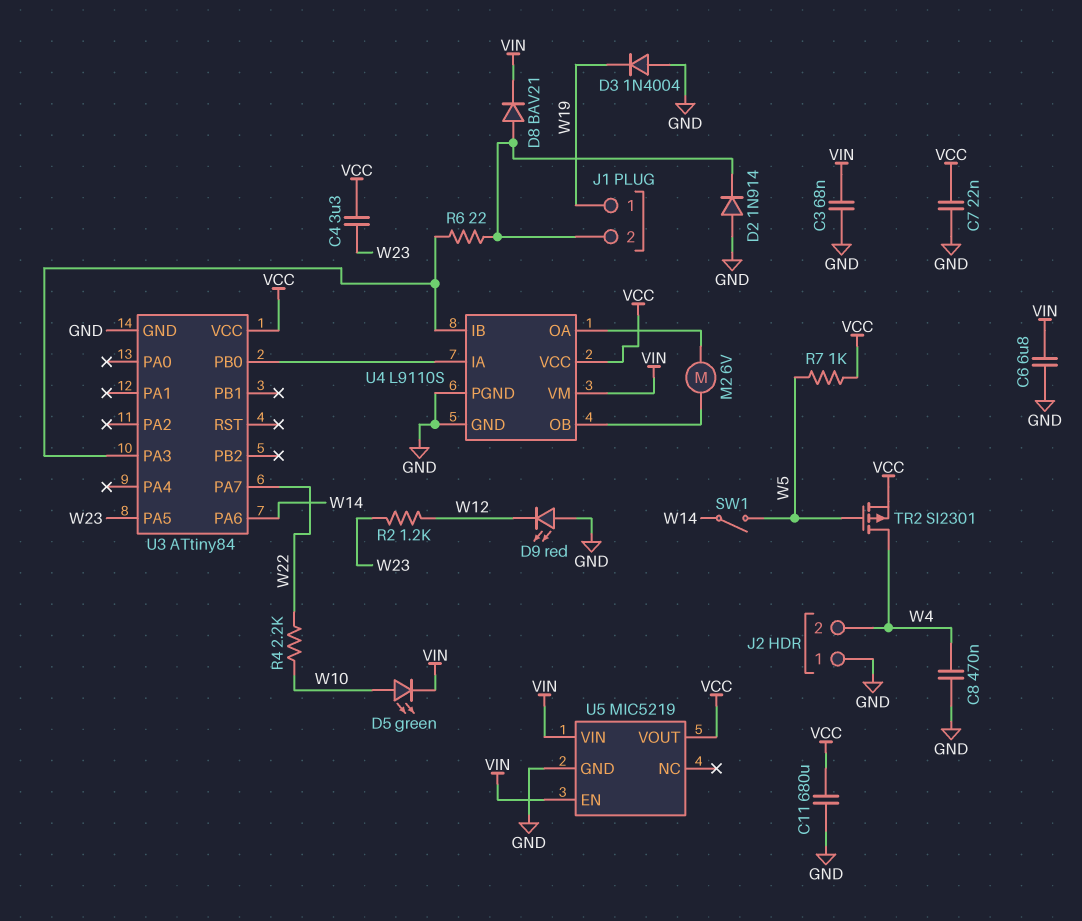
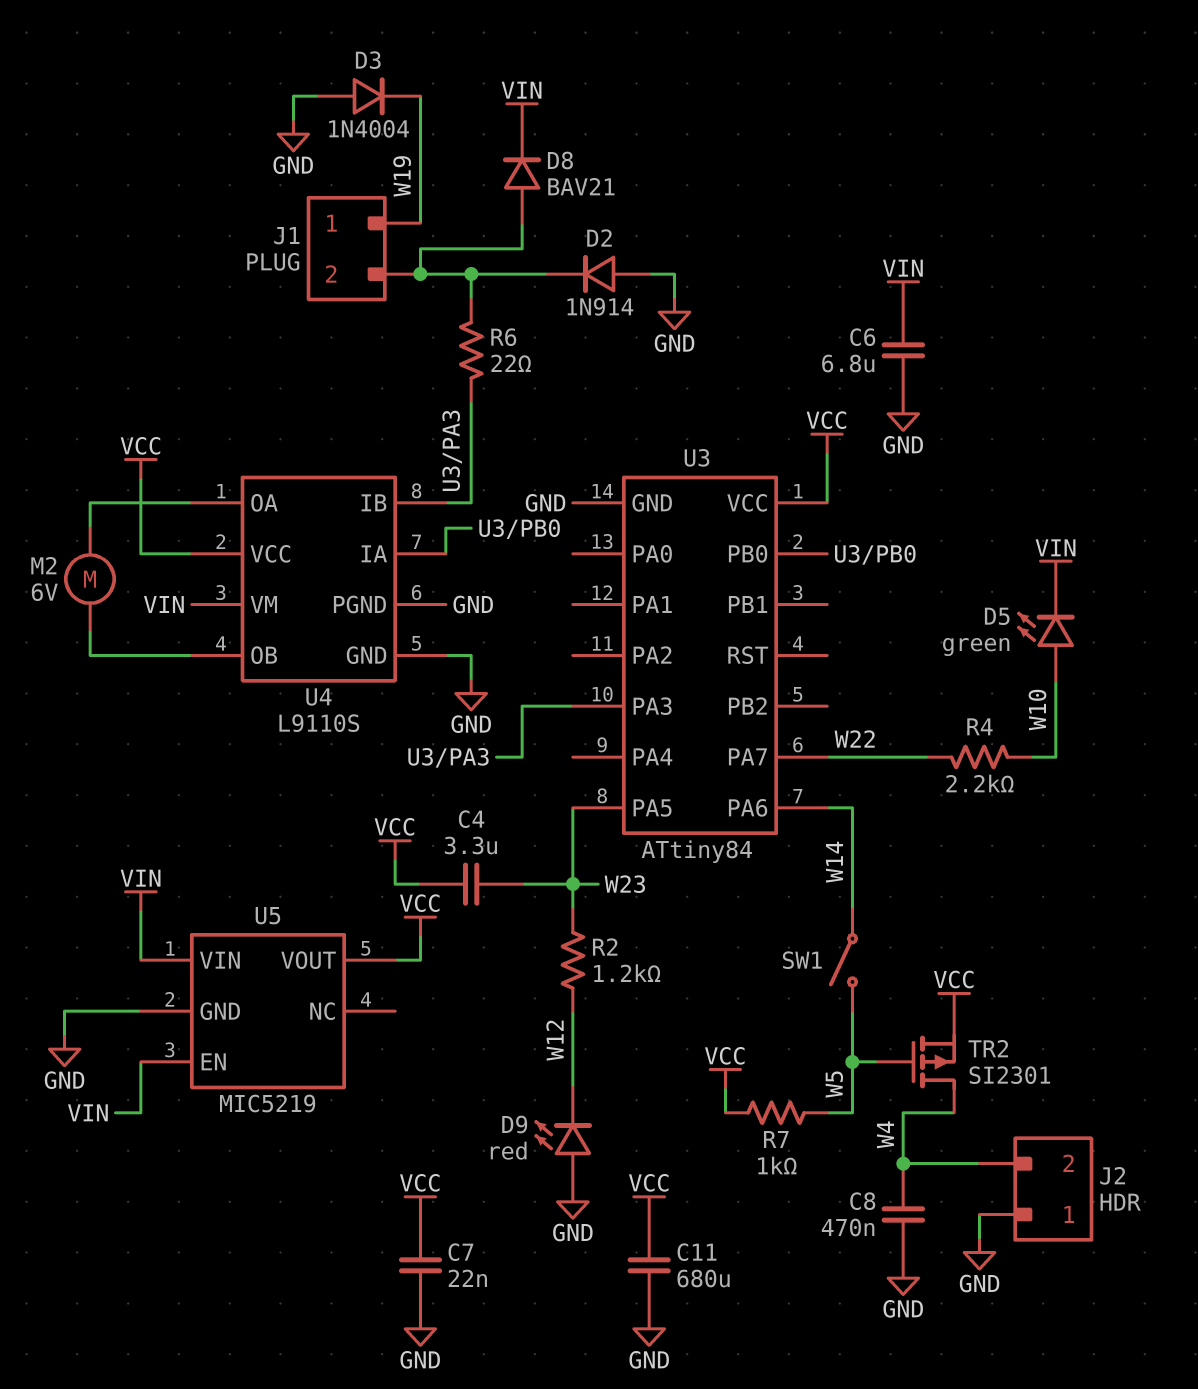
C3: 68nF (GND, VIN) -> none

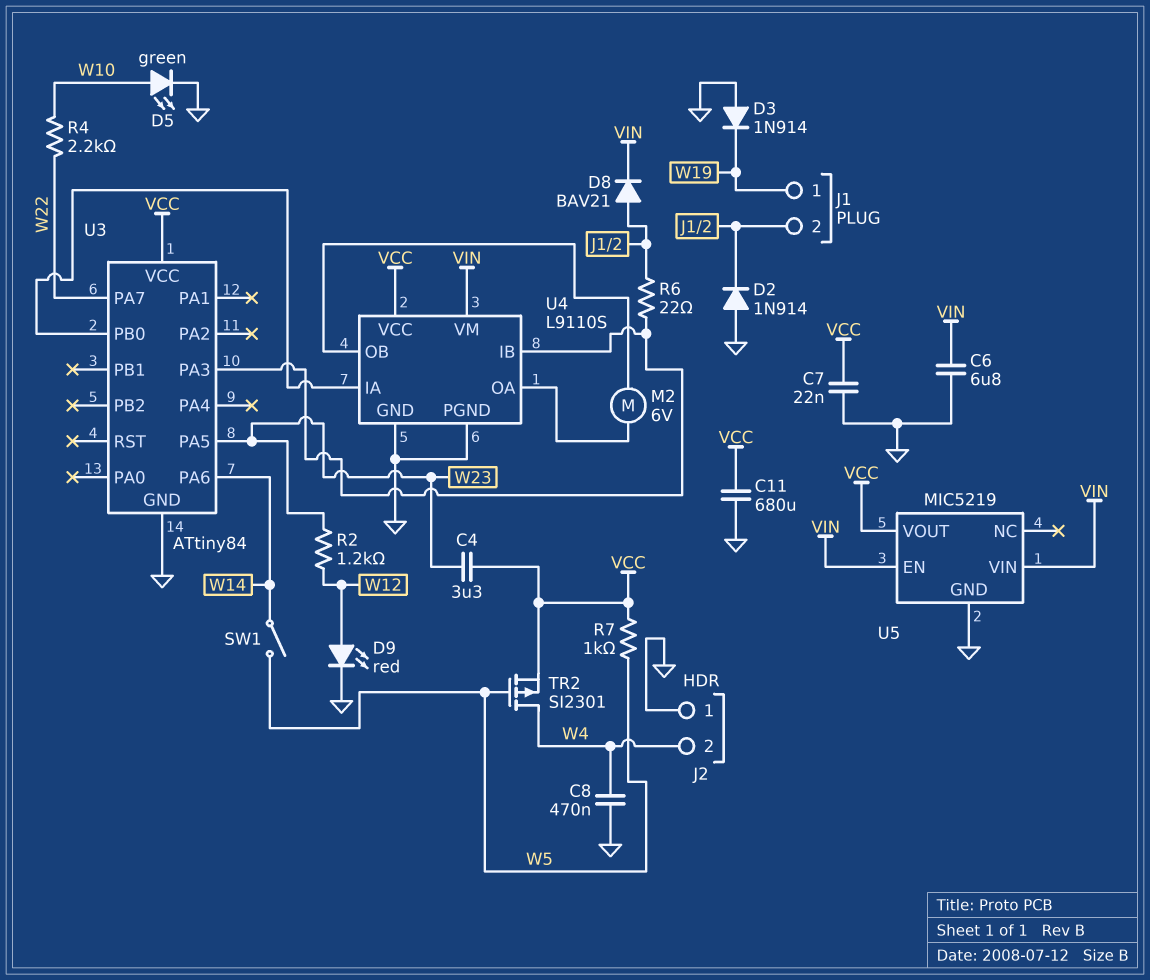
D3: diode 1N4004 (A GND, K W19) -> diode 1N914 (A GND, K W19)
D5: LED green (A W10, K VIN) -> LED green (A W10, K GND)
D9: LED red (A GND, K W12) -> LED red (A W12, K GND)

